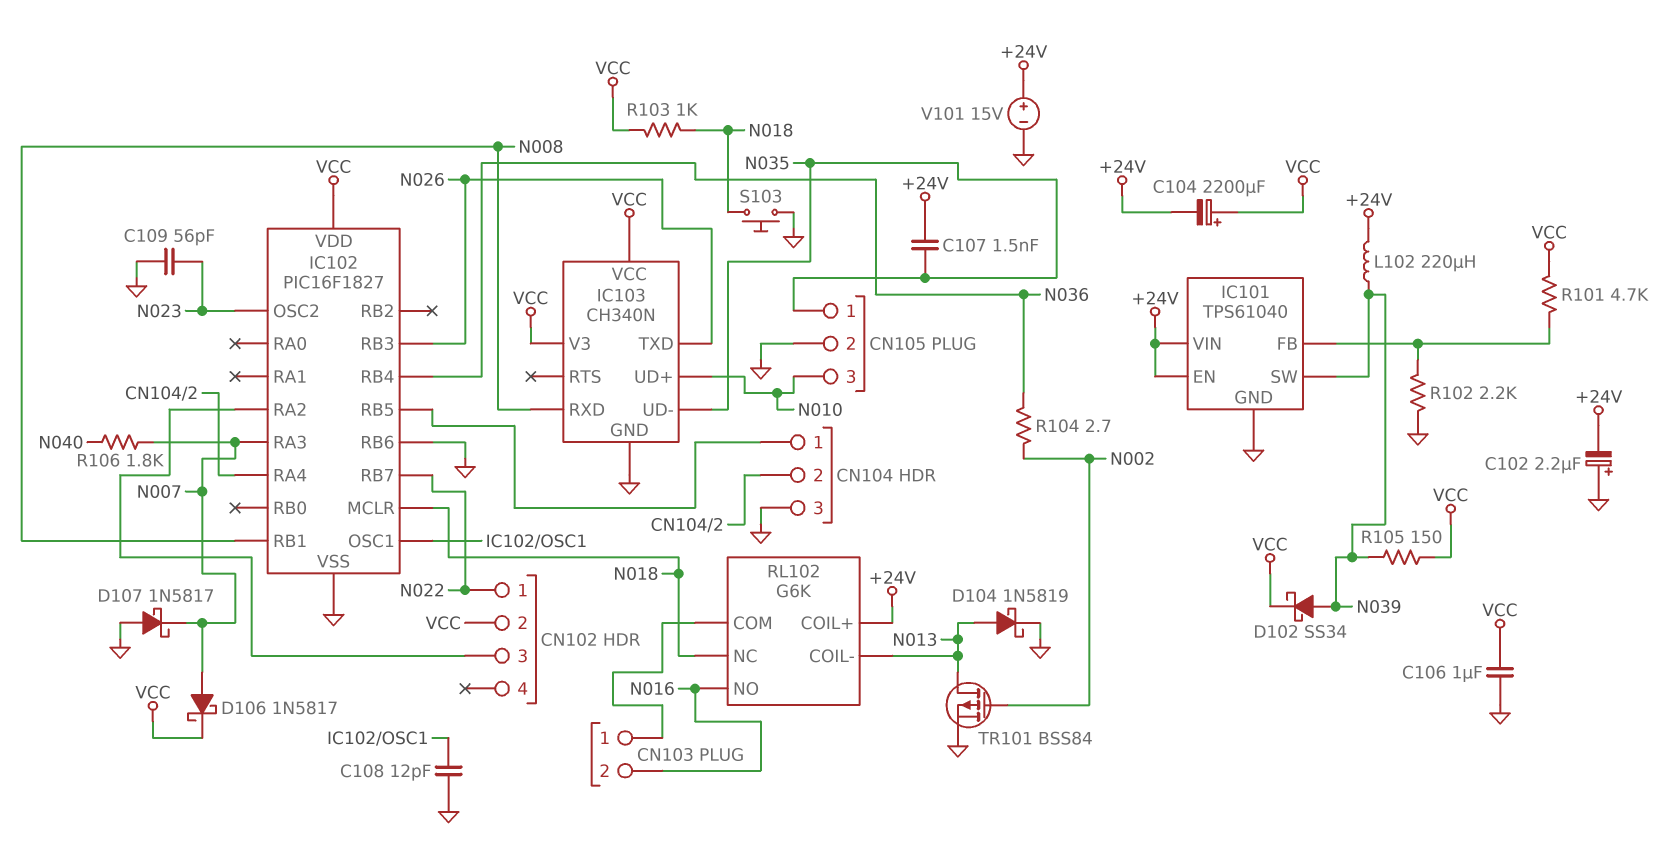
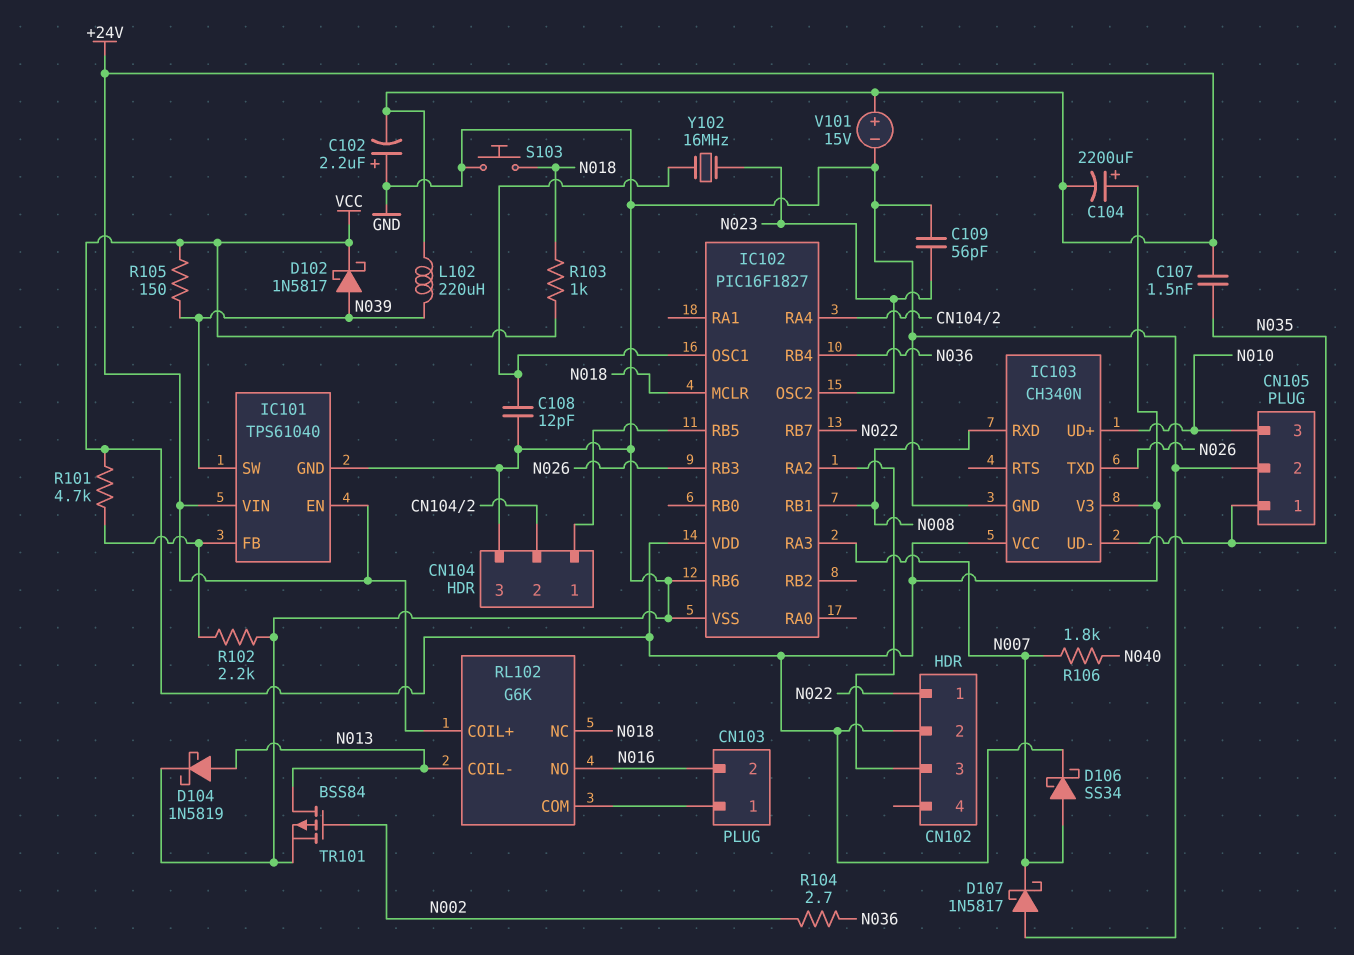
C106: 1uF (GND, VCC) -> none
D102: schottky SS34 (A N039, K VCC) -> schottky 1N5817 (A N039, K VCC)
D106: schottky 1N5817 (A N007, K VCC) -> schottky SS34 (A N007, K VCC)
Y102: none -> 16MHz (IC102/OSC1, N023)

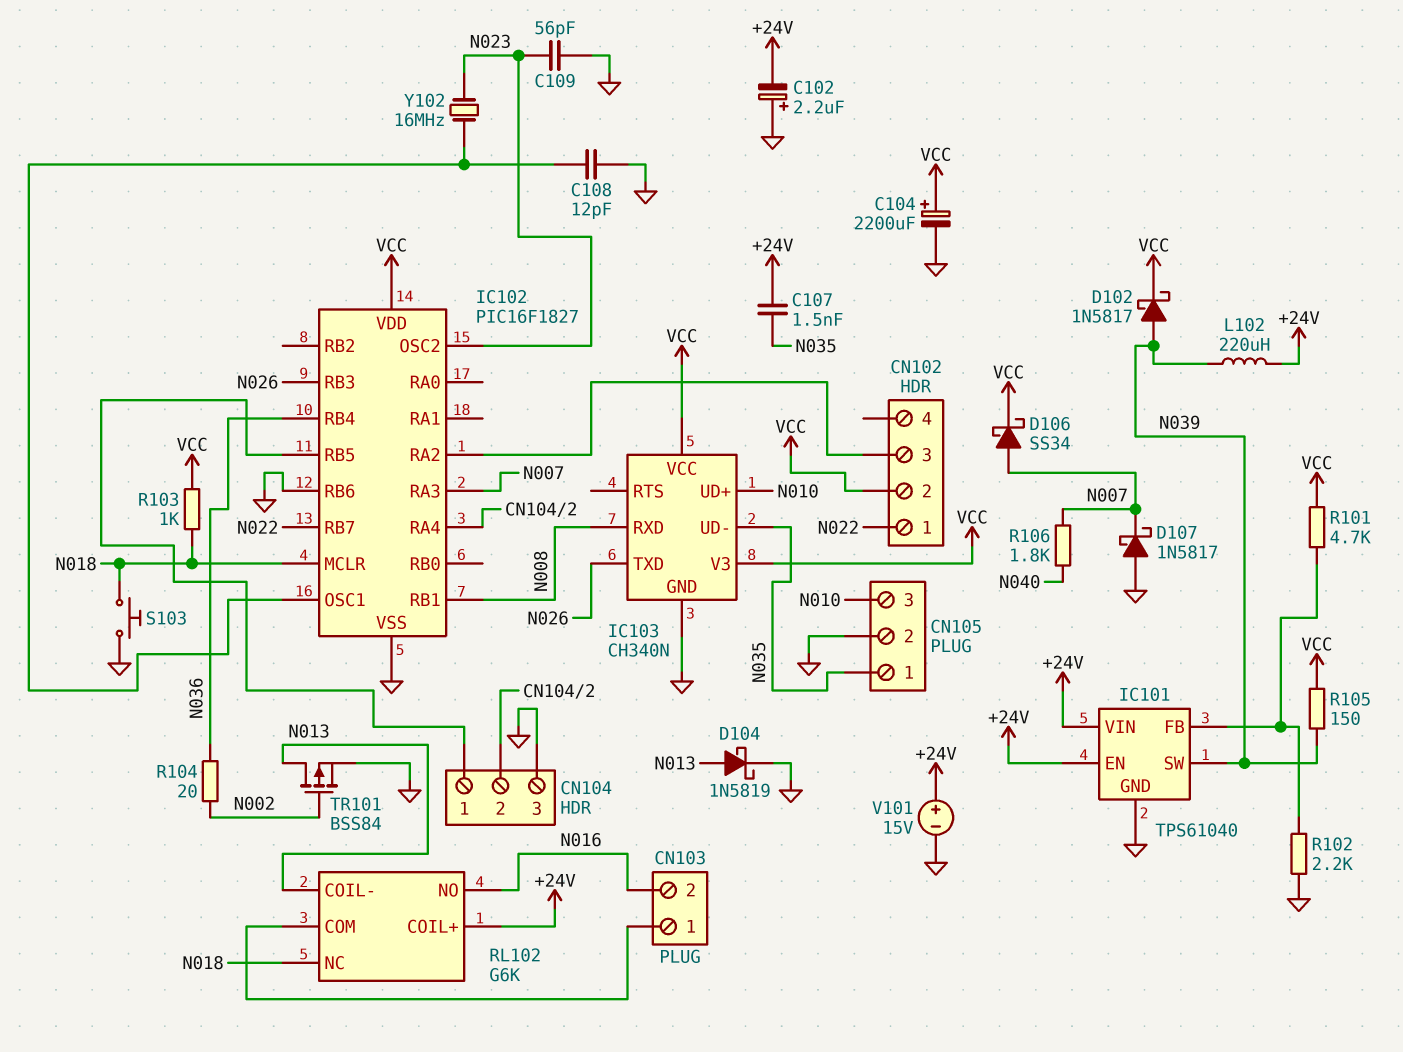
C104: 2200uF (plus VCC, minus +24V) -> 2200uF (plus VCC, minus GND)
R104: 2.7 (N002, N036) -> 20 (N002, N036)

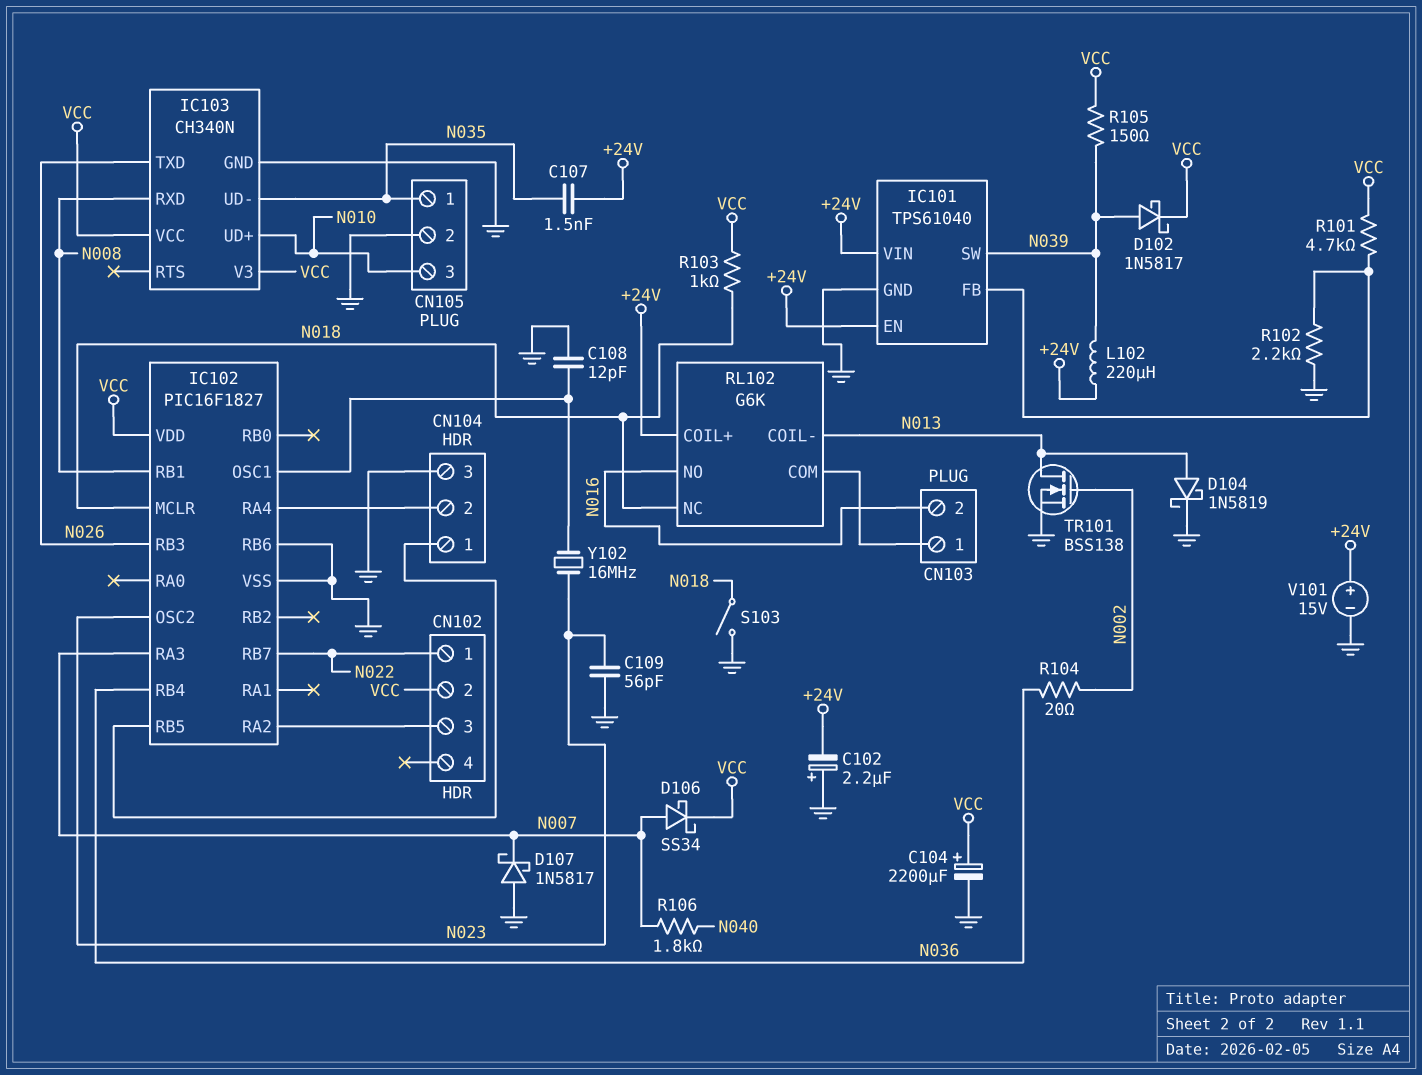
S103: button (GND, N018) -> switch (GND, N018)
TR101: PMOS BSS84 (G N002, D N013, S GND) -> NMOS BSS138 (G N002, D N013, S GND)

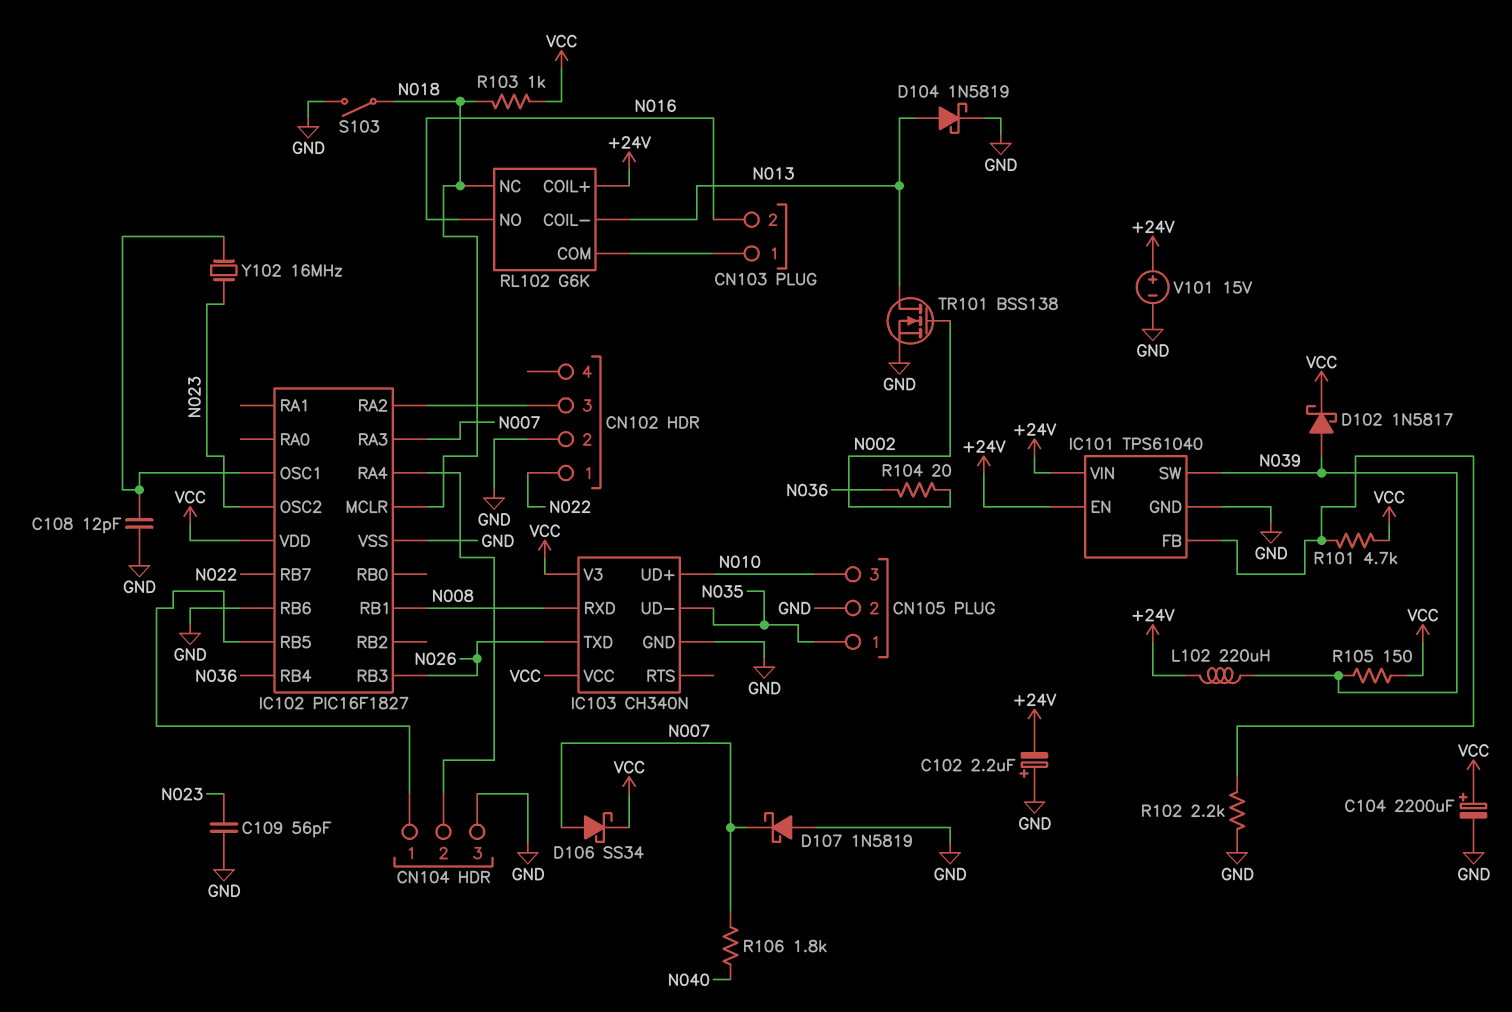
C107: 1.5nF (+24V, N035) -> none
CN102 pin 2: VCC -> GND
D107: schottky 1N5817 (A GND, K N007) -> schottky 1N5819 (A GND, K N007)

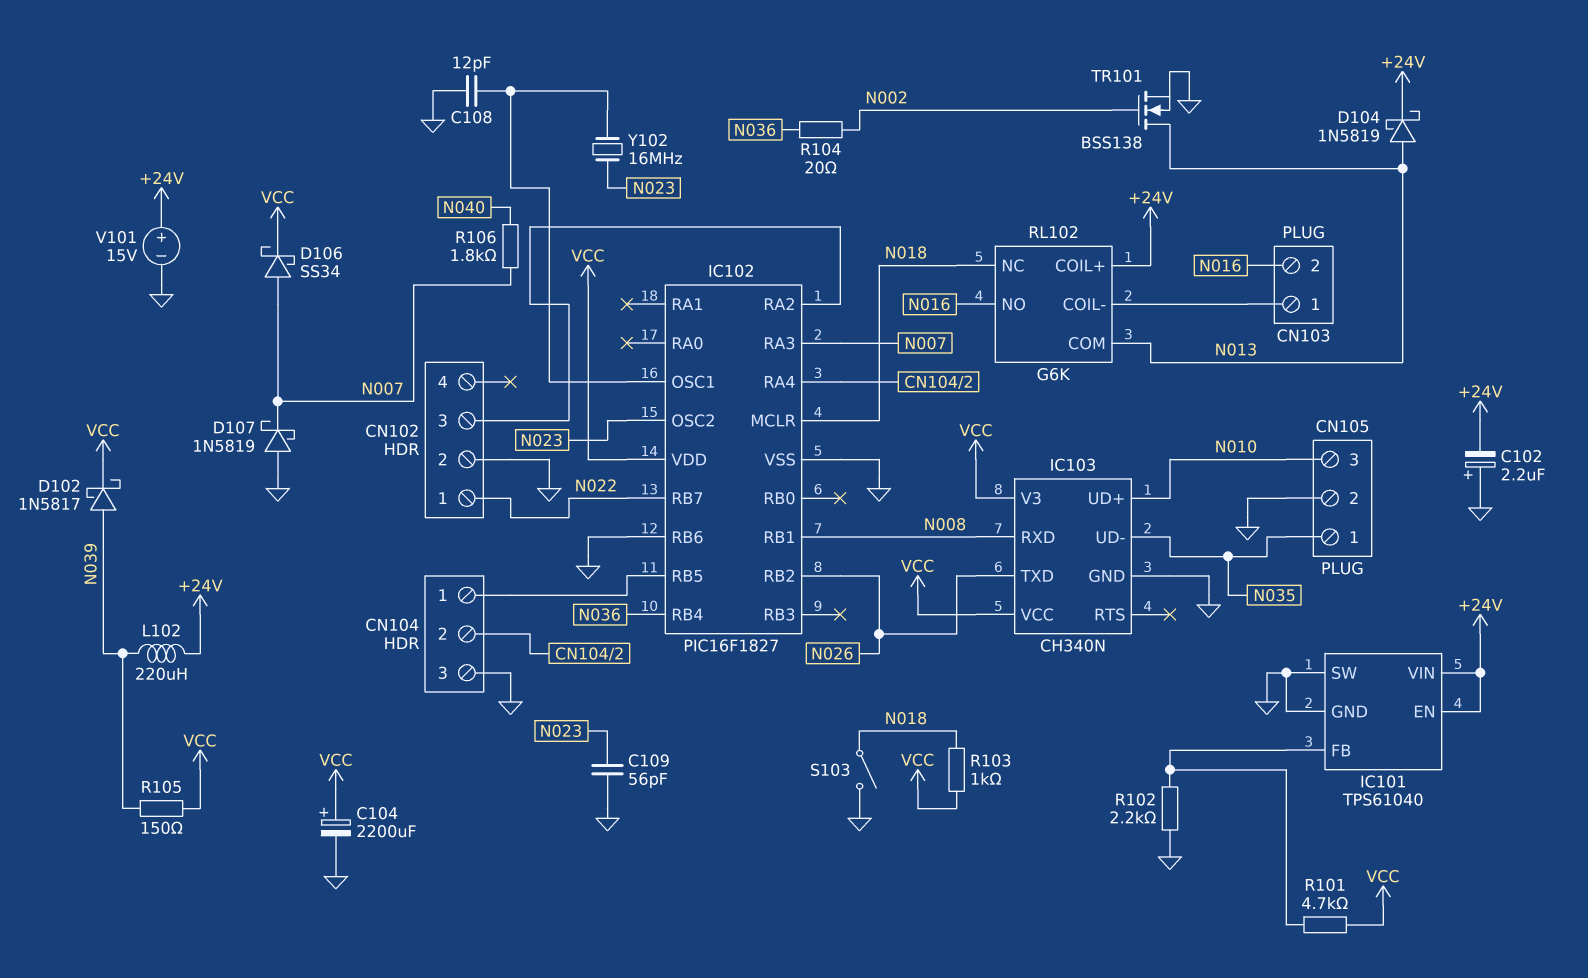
D104: schottky 1N5819 (A N013, K GND) -> schottky 1N5819 (A N013, K +24V)
IC101 pin SW: N039 -> GND
IC102 pin RB2: none -> N026
IC102 pin RB3: N026 -> none
RL102 pin COIL-: N013 -> CN103/1
RL102 pin COM: CN103/1 -> N013

